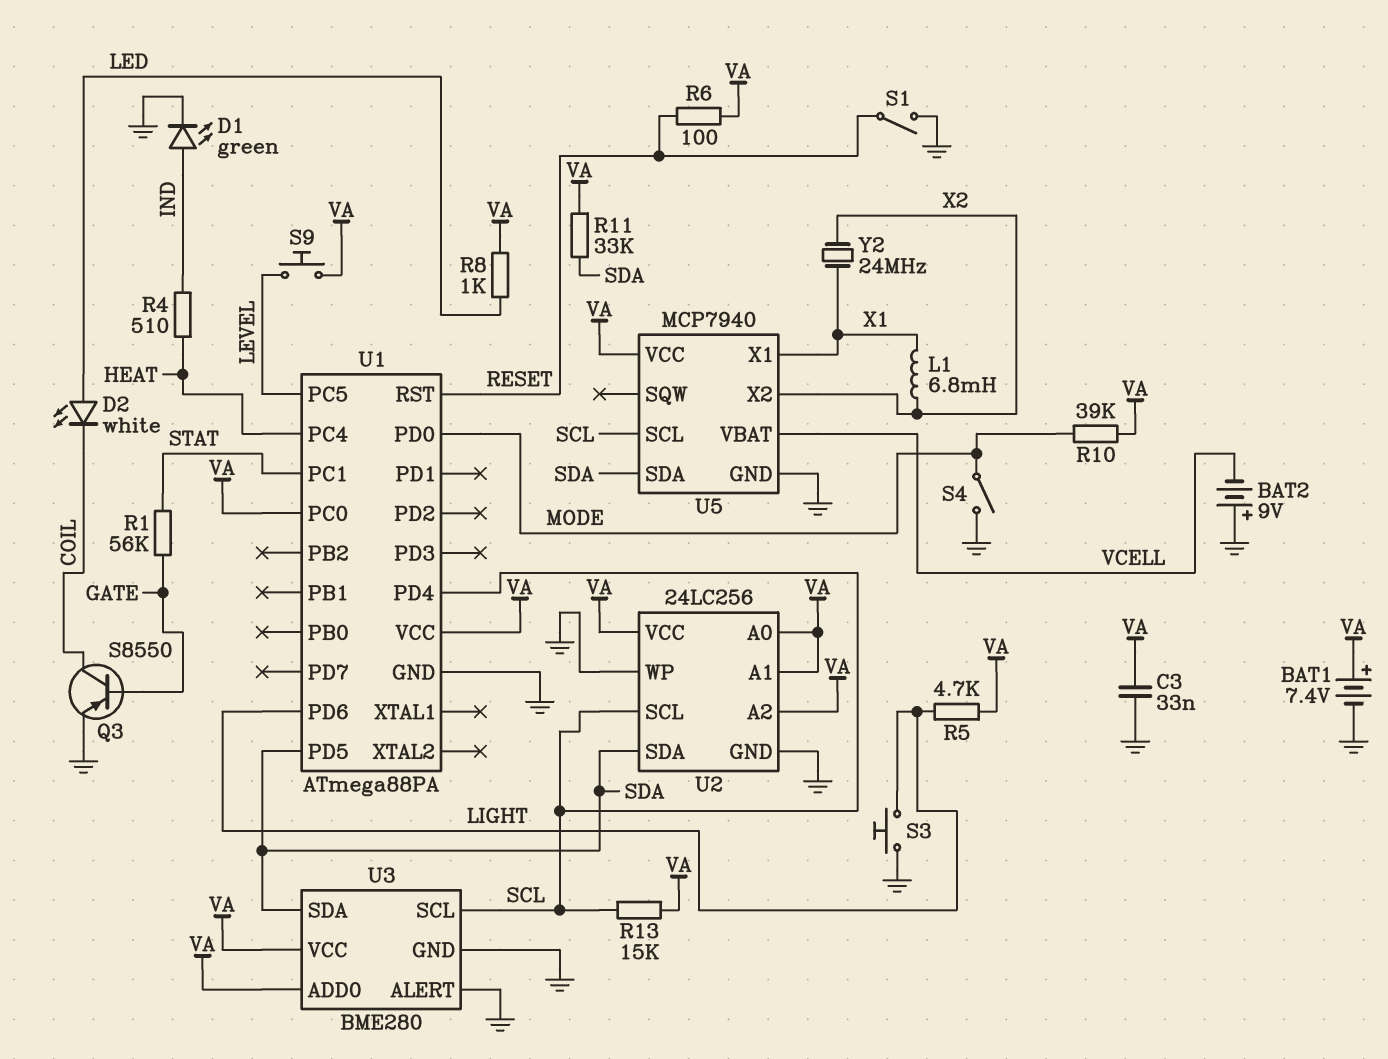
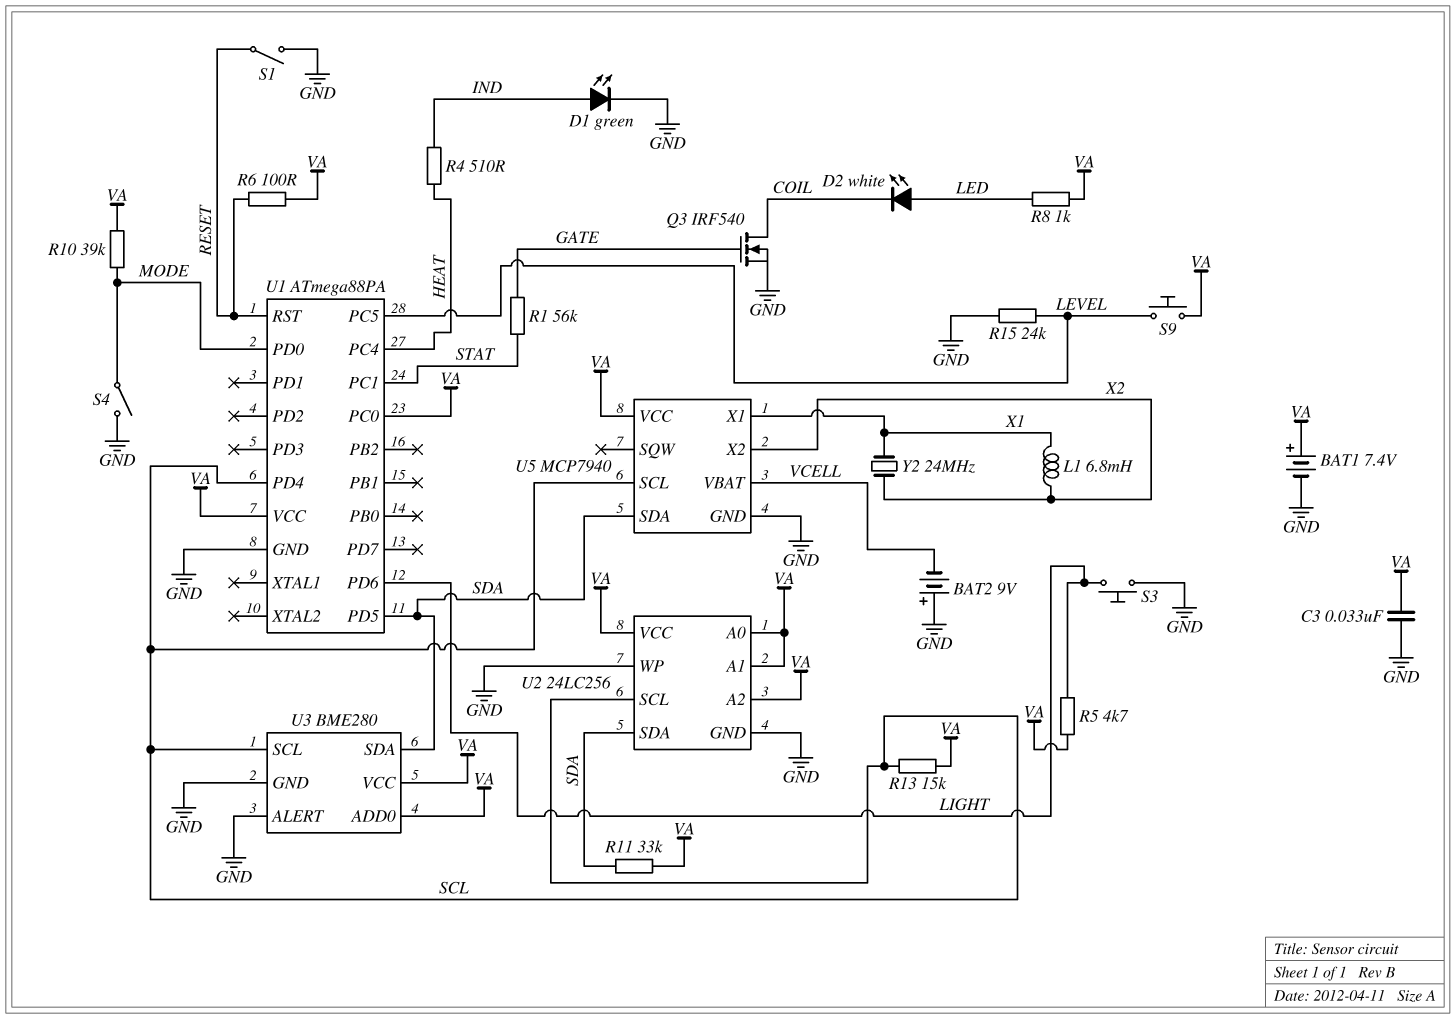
Q3: PNP S8550 (B GATE, C COIL, E GND) -> NMOS IRF540 (G GATE, D COIL, S GND)
R15: none -> 24k (GND, LEVEL)

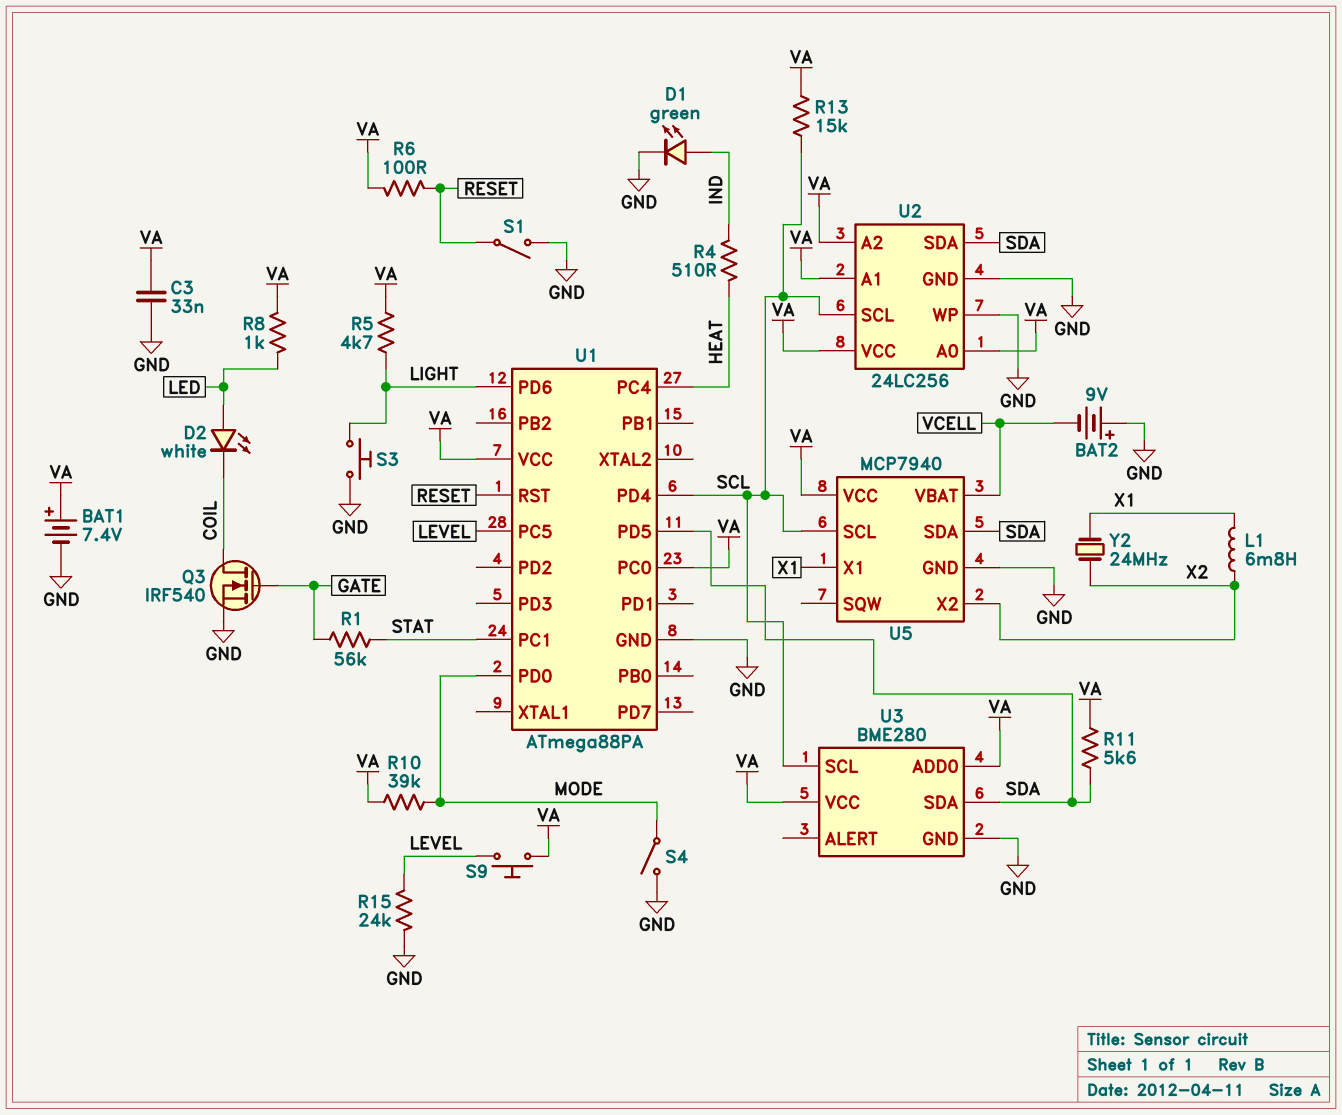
R11: 33k (SDA, VA) -> 5.6k (SDA, VA)
U3 pin ALERT: GND -> none

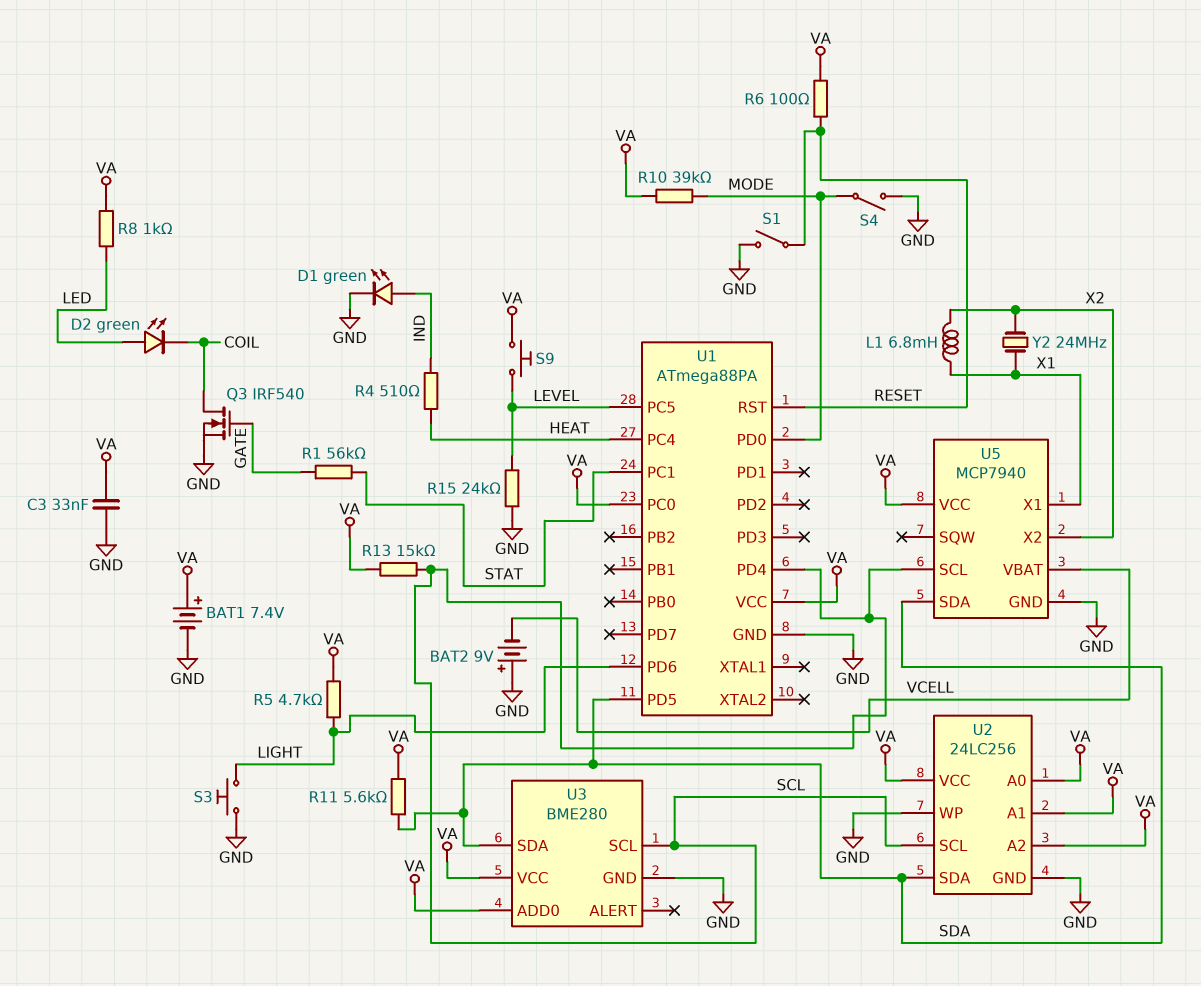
D2: LED white (A LED, K COIL) -> LED green (A LED, K COIL)

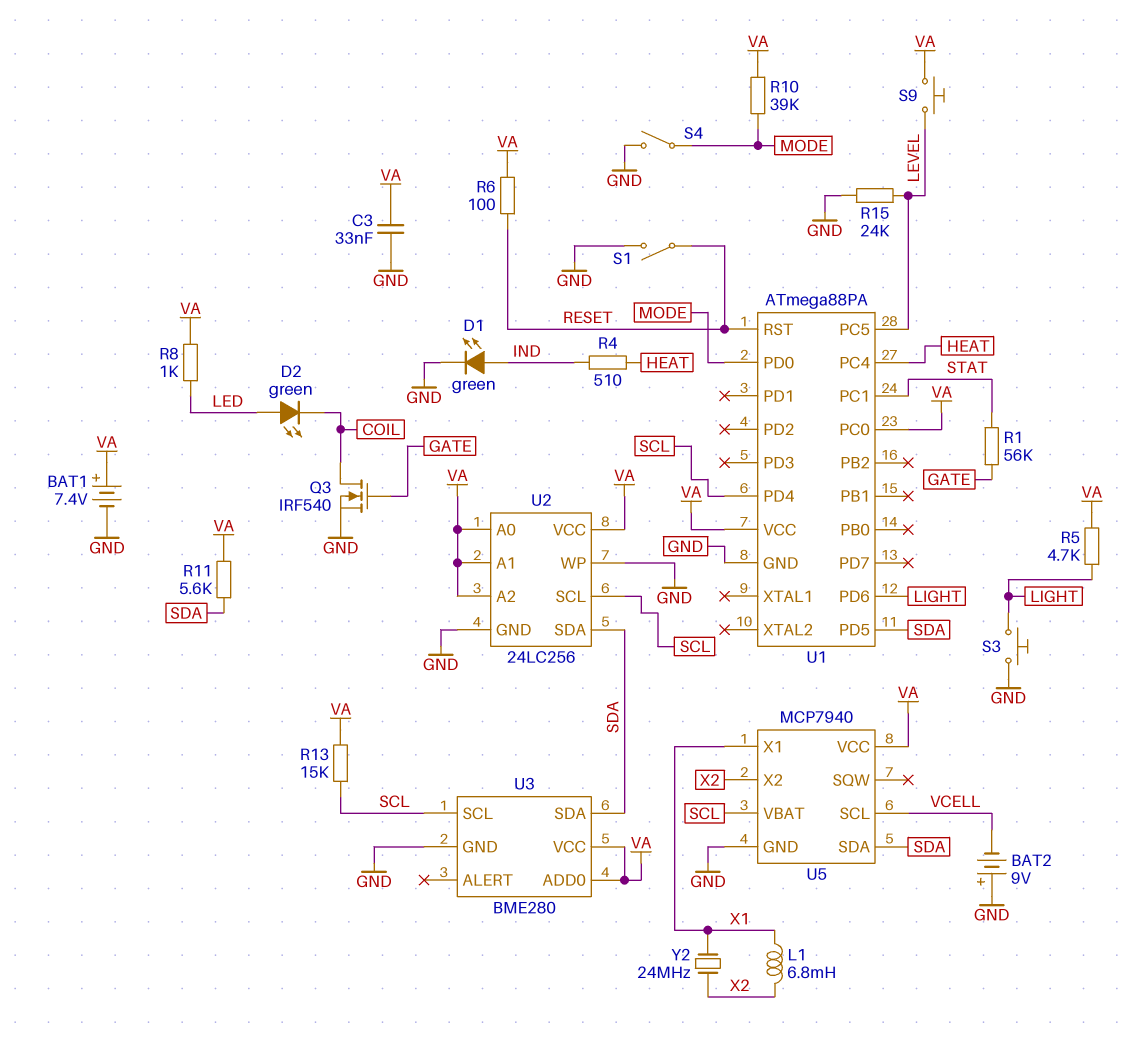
U5 pin SCL: SCL -> VCELL
U5 pin VBAT: VCELL -> SCL

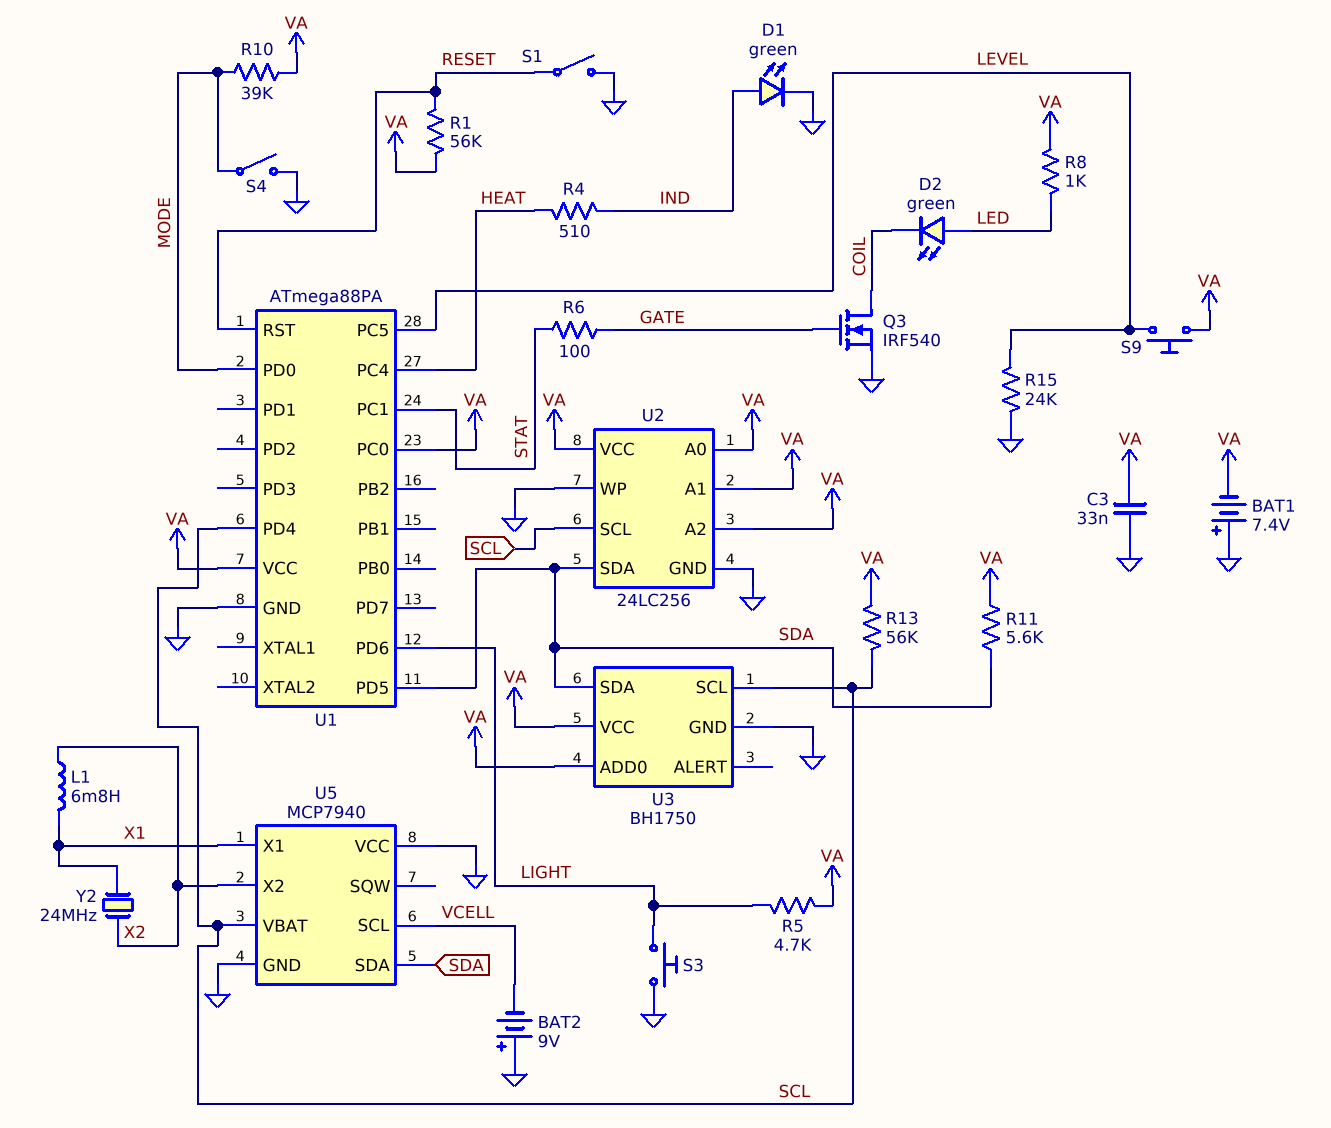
BAT1: 7.4V (plus VA, minus GND) -> 7.4V (plus GND, minus VA)
R1: 56k (GATE, STAT) -> 56k (RESET, VA)
R6: 100 (RESET, VA) -> 100 (GATE, STAT)
R13: 15k (SCL, VA) -> 56k (SCL, VA)
U3: BME280 -> BH1750
U5 pin VCC: VA -> GND

